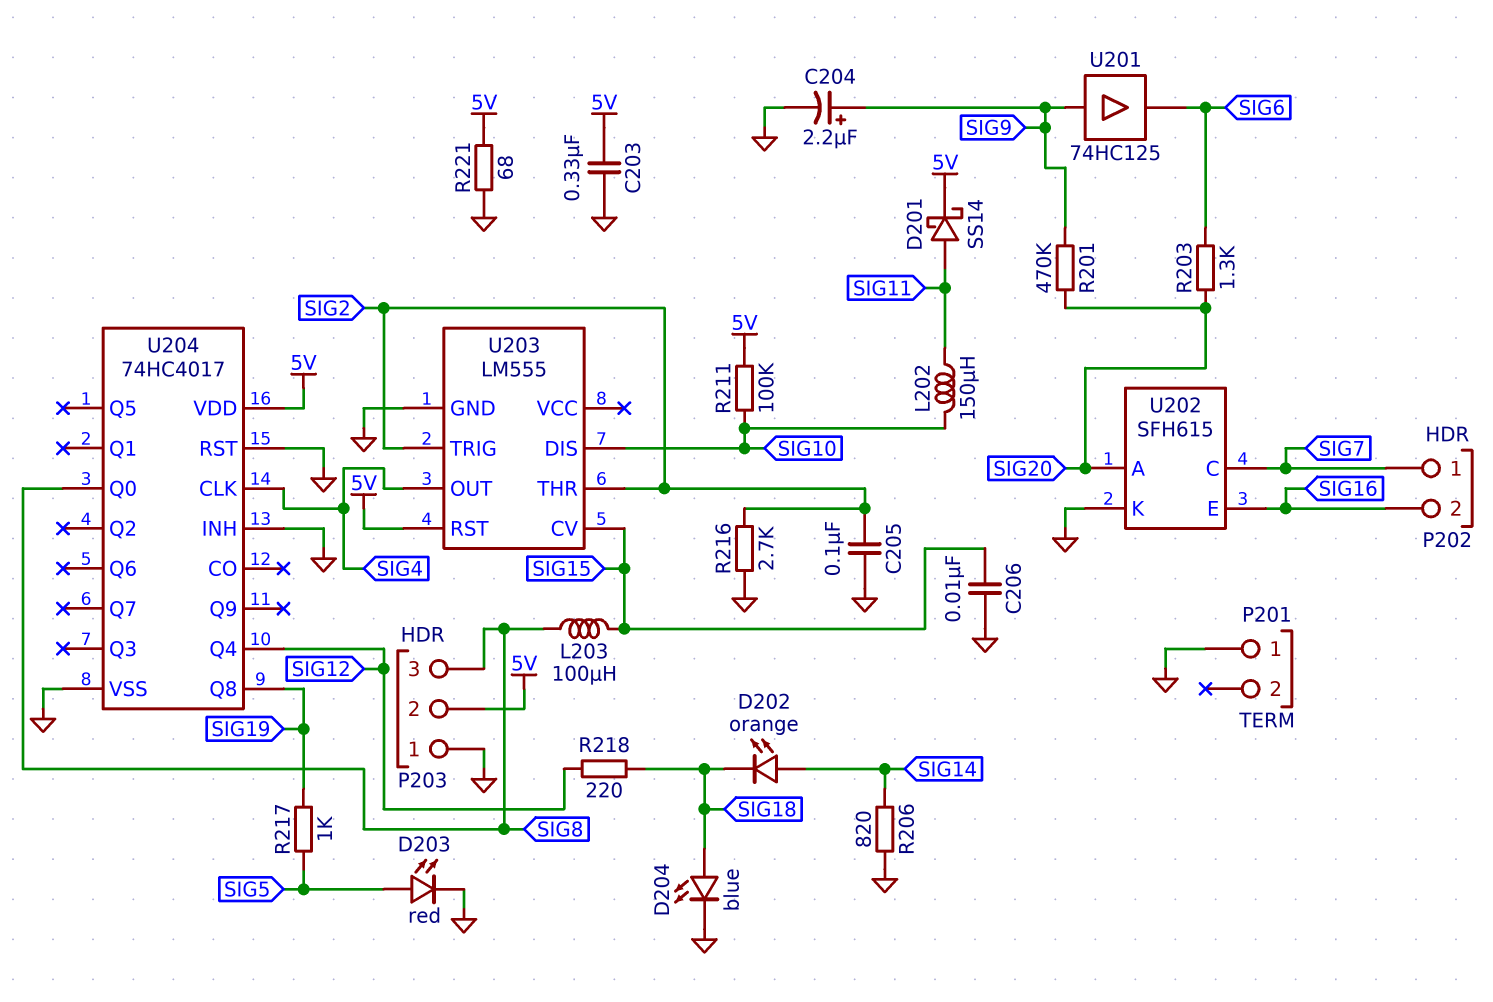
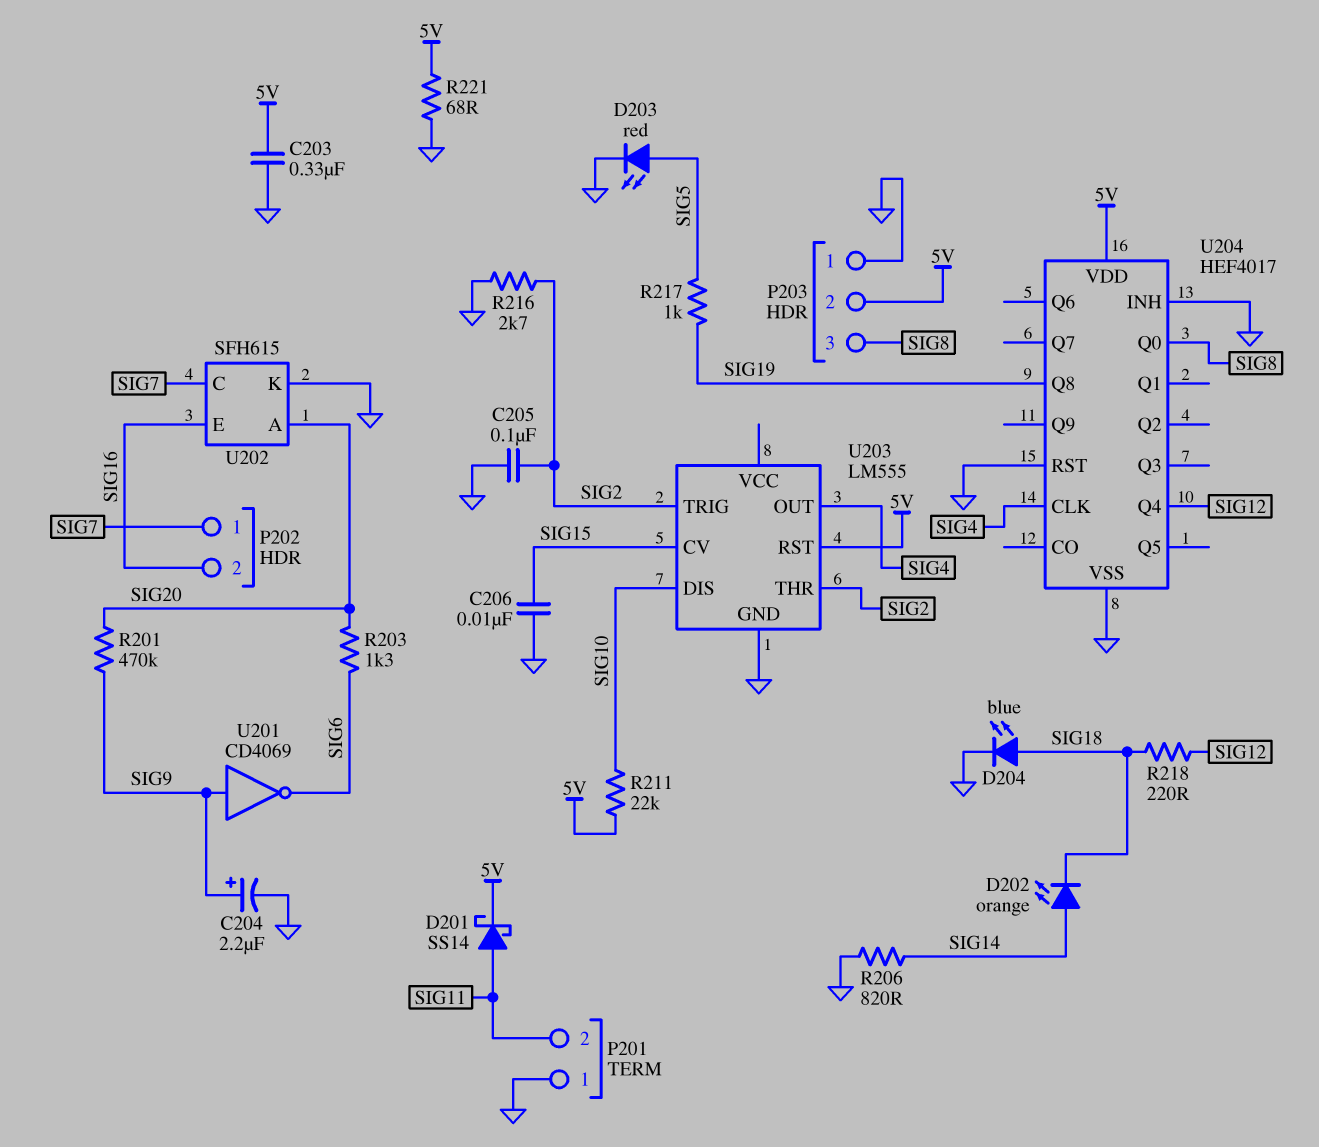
L202: 150uH (SIG10, SIG11) -> none
L203: 100uH (SIG8, SIG15) -> none
P201 pin 2: none -> SIG11
R211: 100k (5V, SIG10) -> 22k (5V, SIG10)
U201: buffer 74HC125 (in SIG9, out SIG6) -> NOT CD4069 (in SIG9, out SIG6)
U204: 74HC4017 -> HEF4017

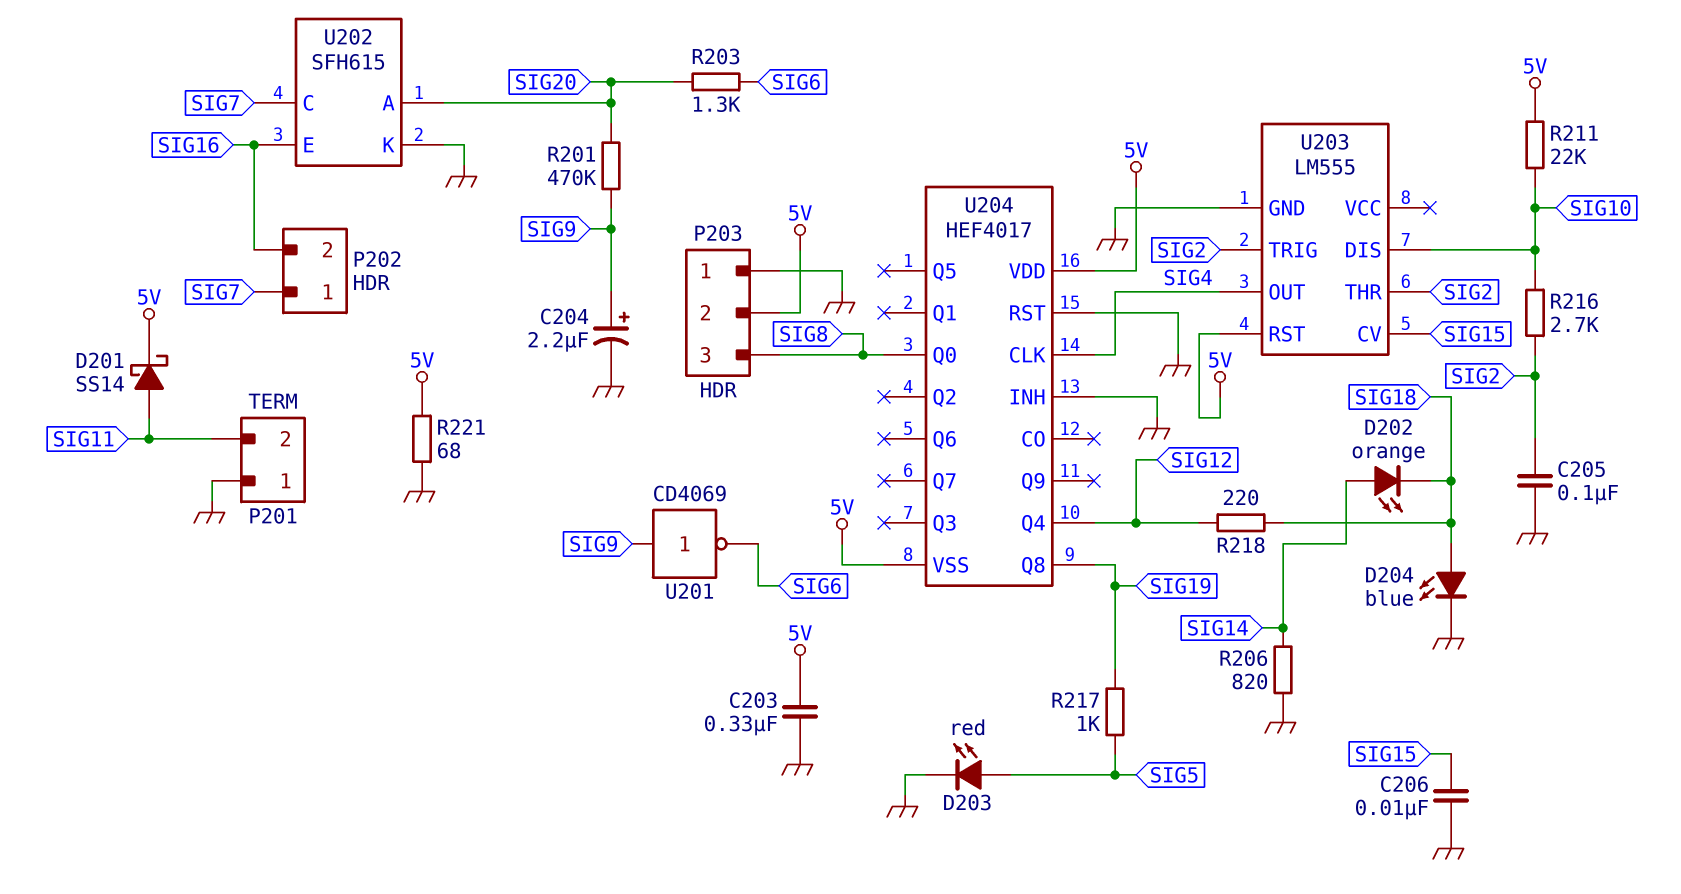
R216: 2.7k (GND, SIG2) -> 2.7k (SIG2, SIG10)
U204 pin VSS: GND -> 5V

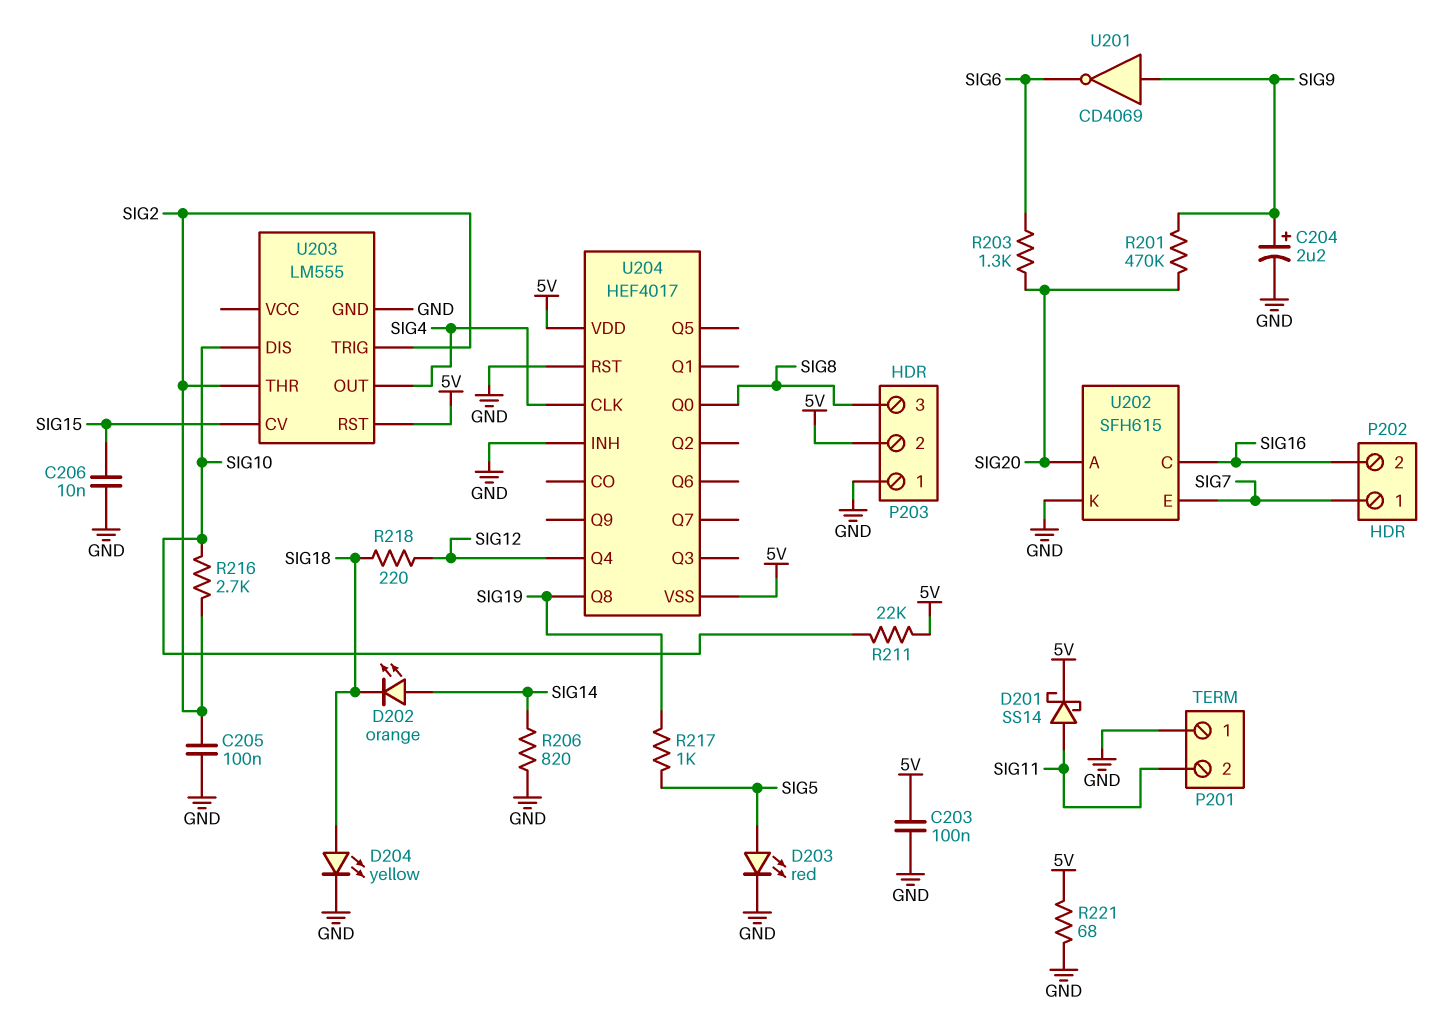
C203: 330nF (5V, GND) -> 100nF (5V, GND)
D204: LED blue (A SIG18, K GND) -> LED yellow (A SIG18, K GND)
U202 pin C: SIG7 -> SIG16
U202 pin E: SIG16 -> SIG7

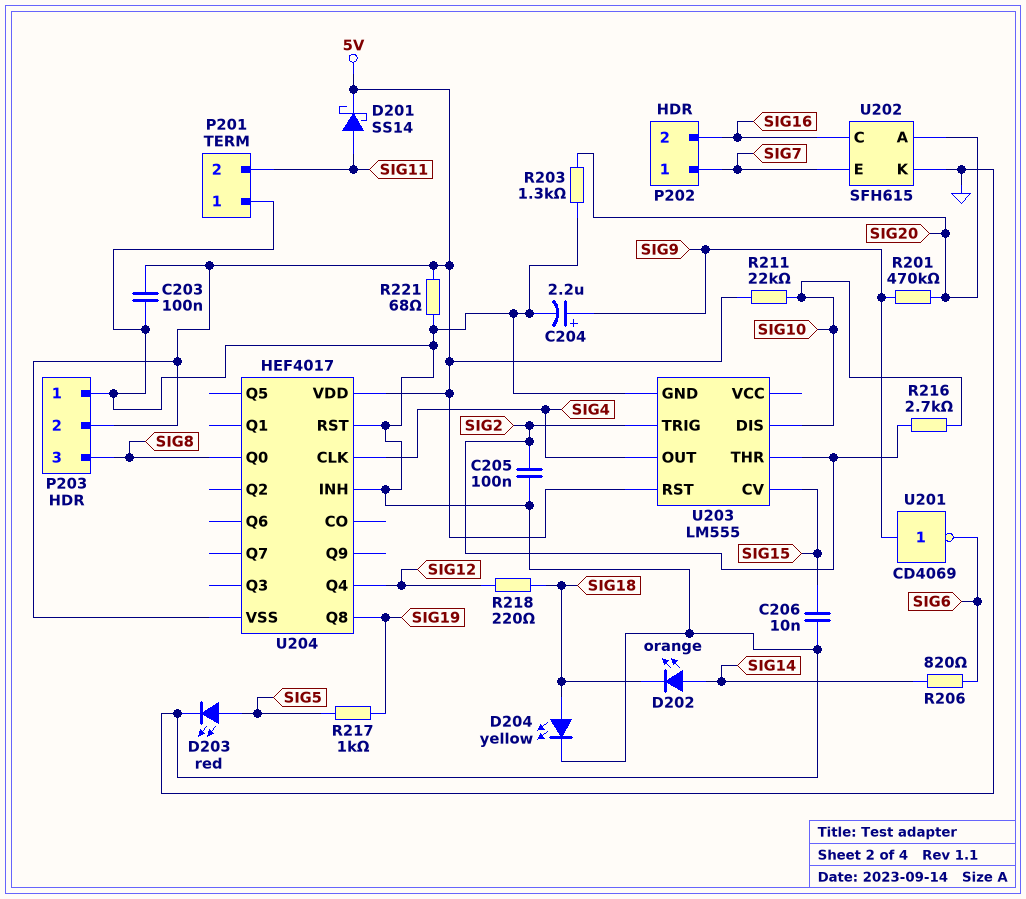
R203: 1.3k (SIG6, SIG20) -> 1.3k (GND, SIG20)
R206: 820 (GND, SIG14) -> 820 (SIG6, SIG14)

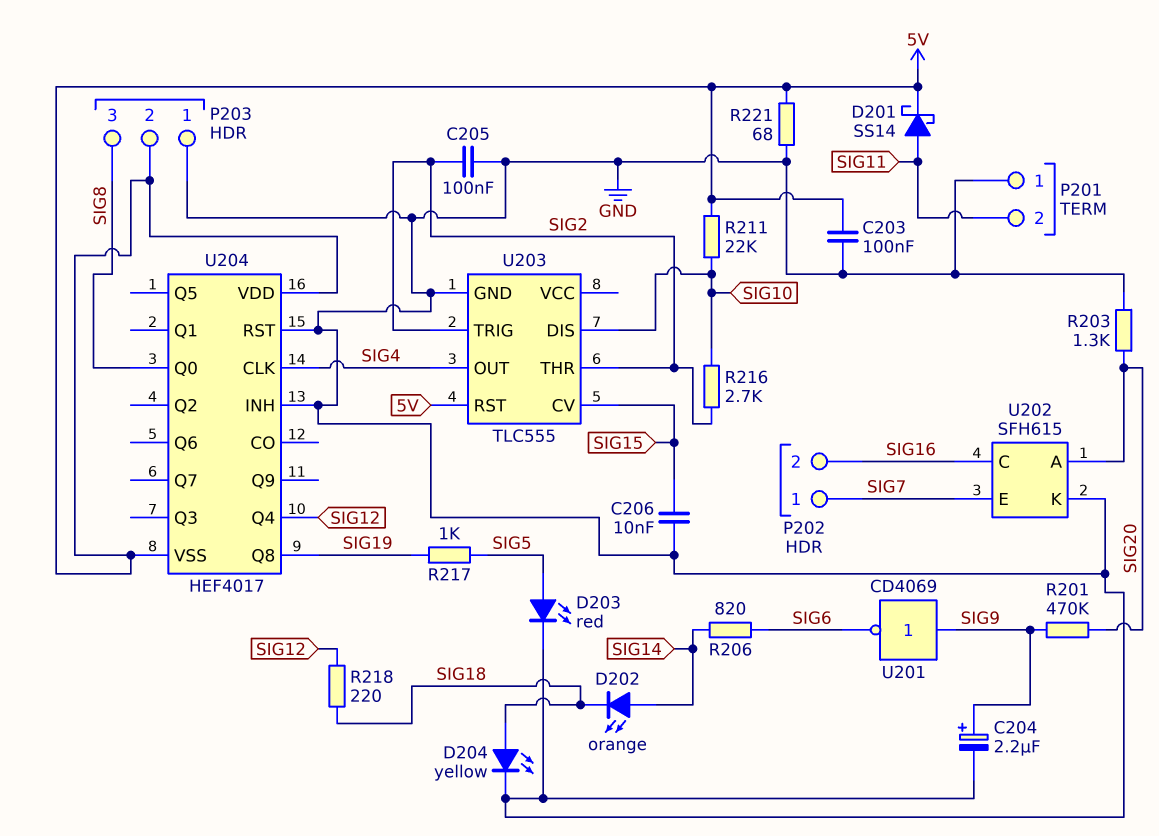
U203: LM555 -> TLC555

